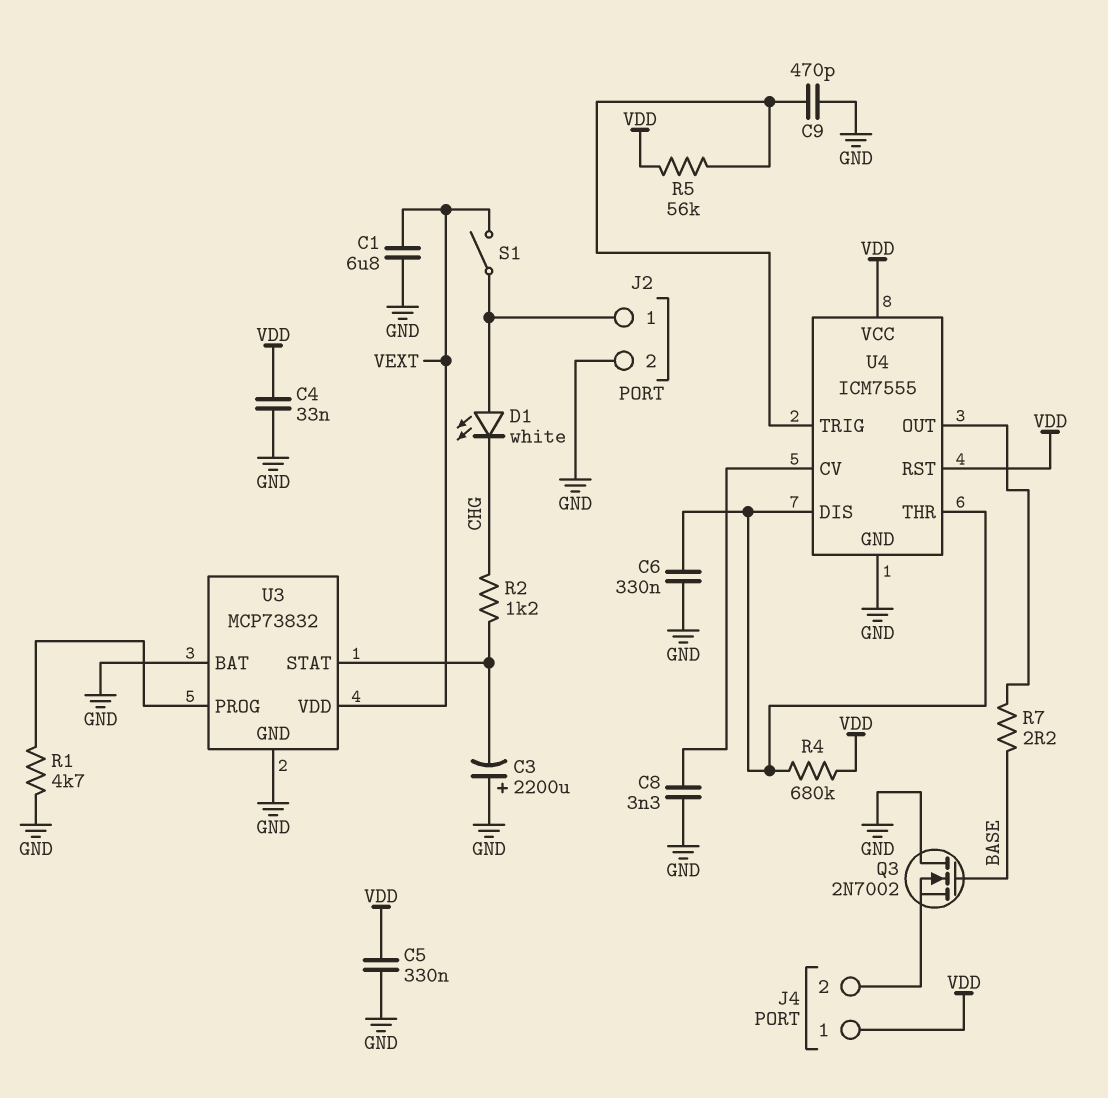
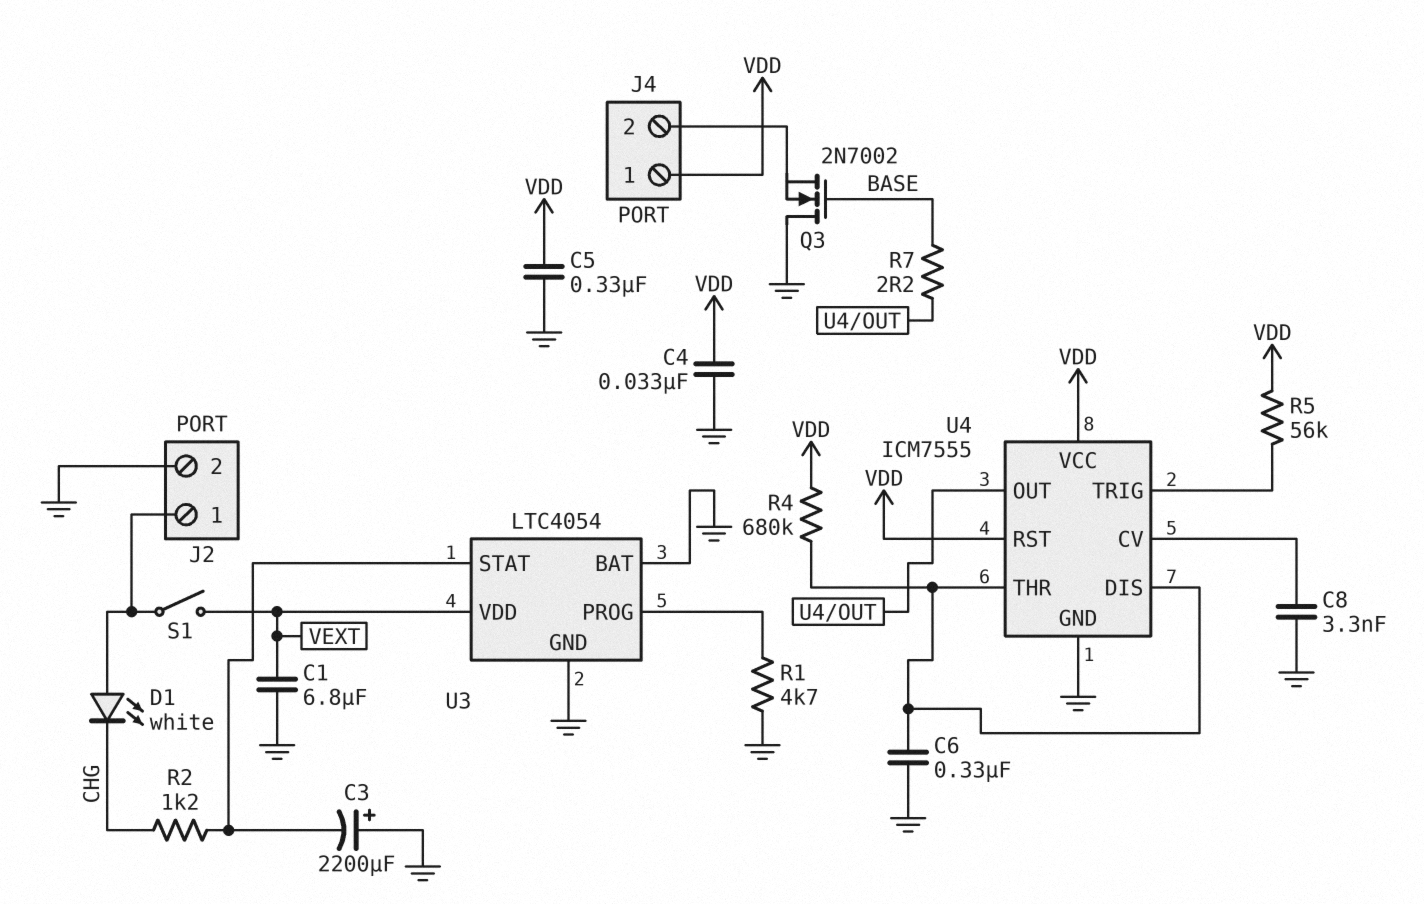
C9: 470pF (GND, U4/TRIG) -> none
U3: MCP73832 -> LTC4054

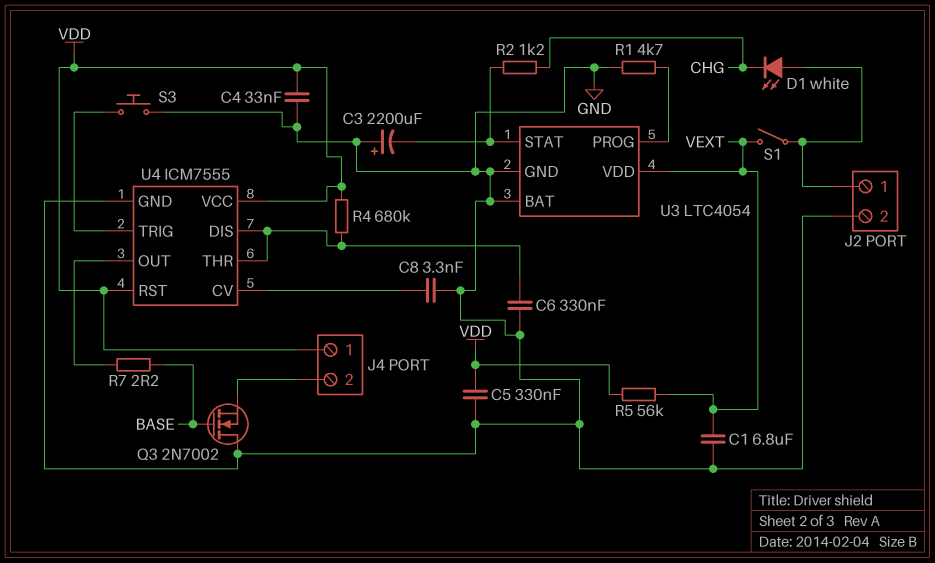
R5: 56k (U4/TRIG, VDD) -> 56k (VDD, VEXT)
S3: none -> button (GND, U4/TRIG)

